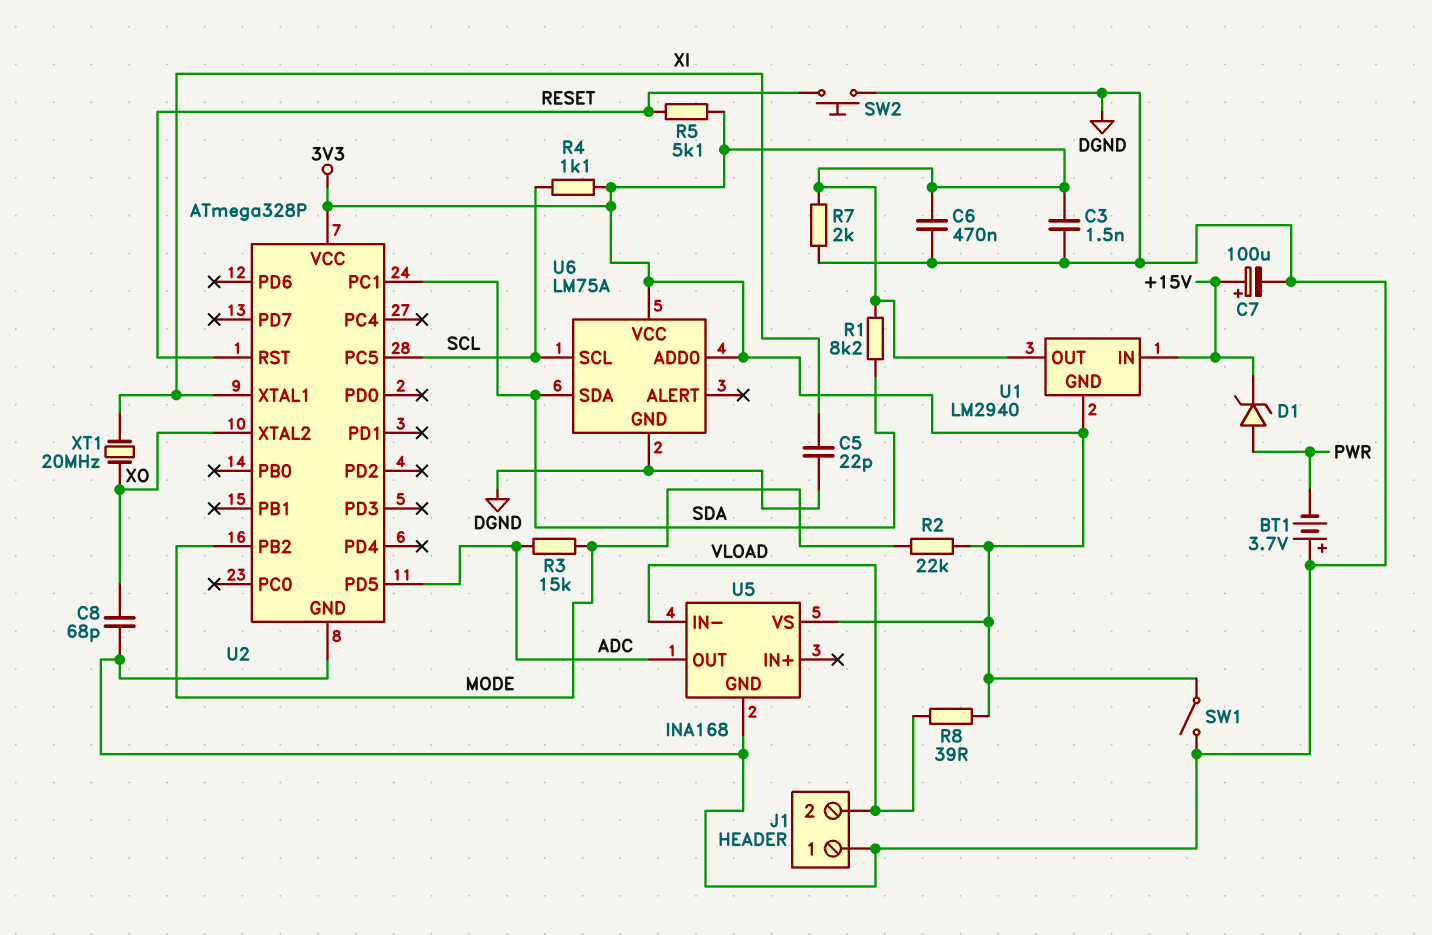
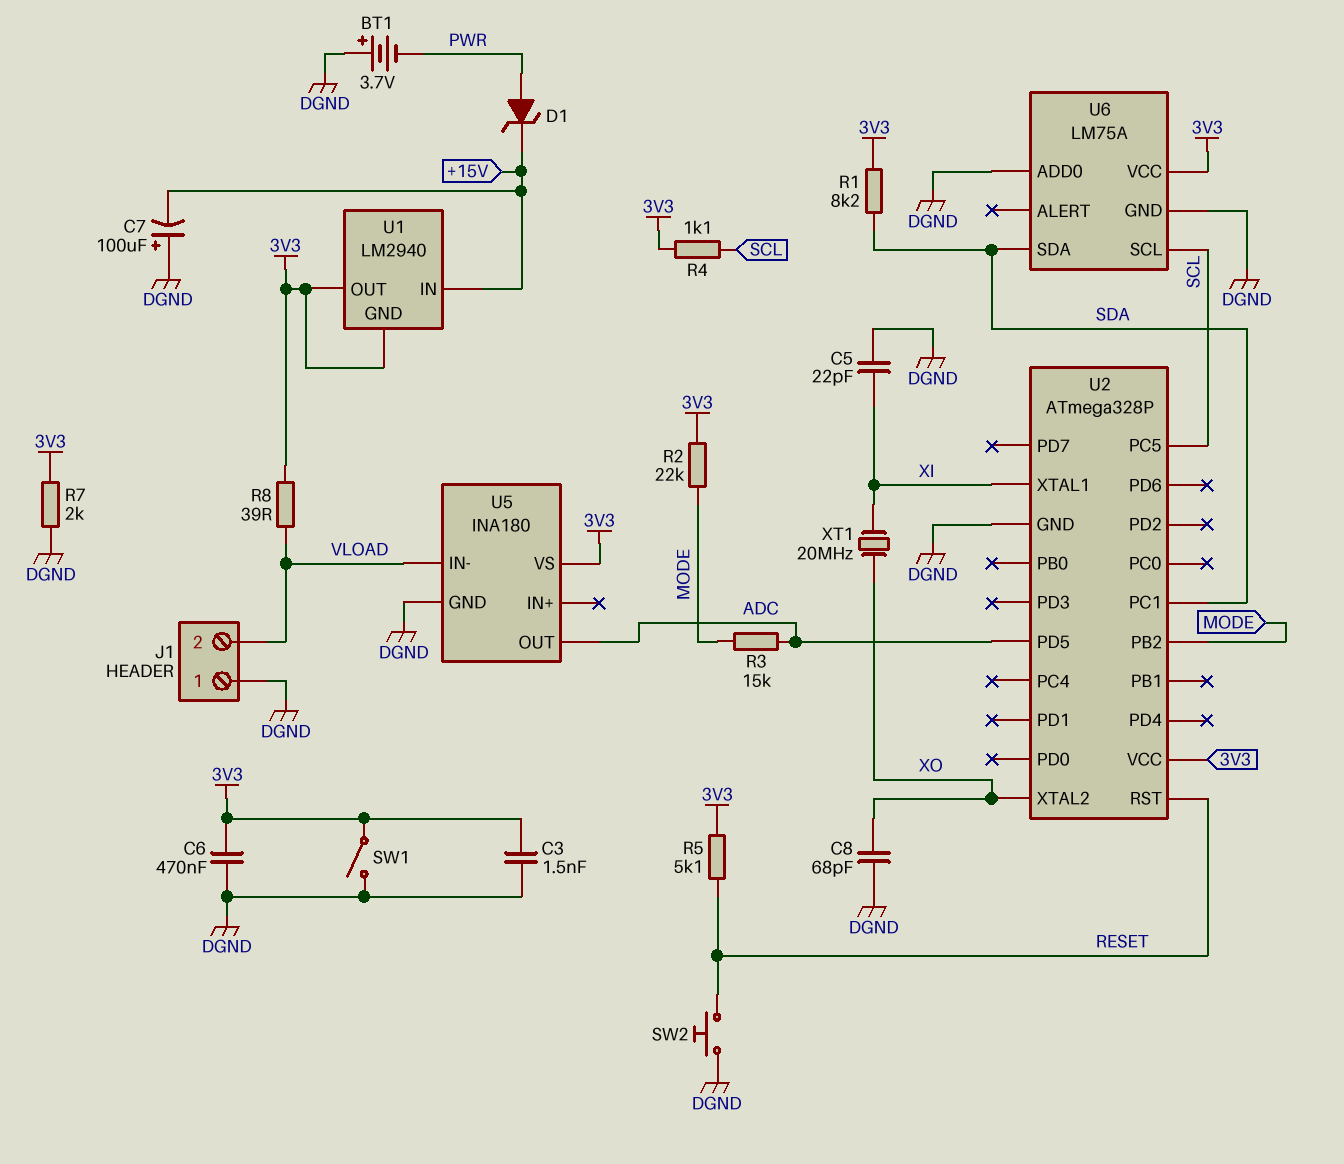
C7: 100uF (plus +15V, minus DGND) -> 100uF (plus DGND, minus +15V)
U5: INA168 -> INA180
U6 pin ADD0: 3V3 -> DGND

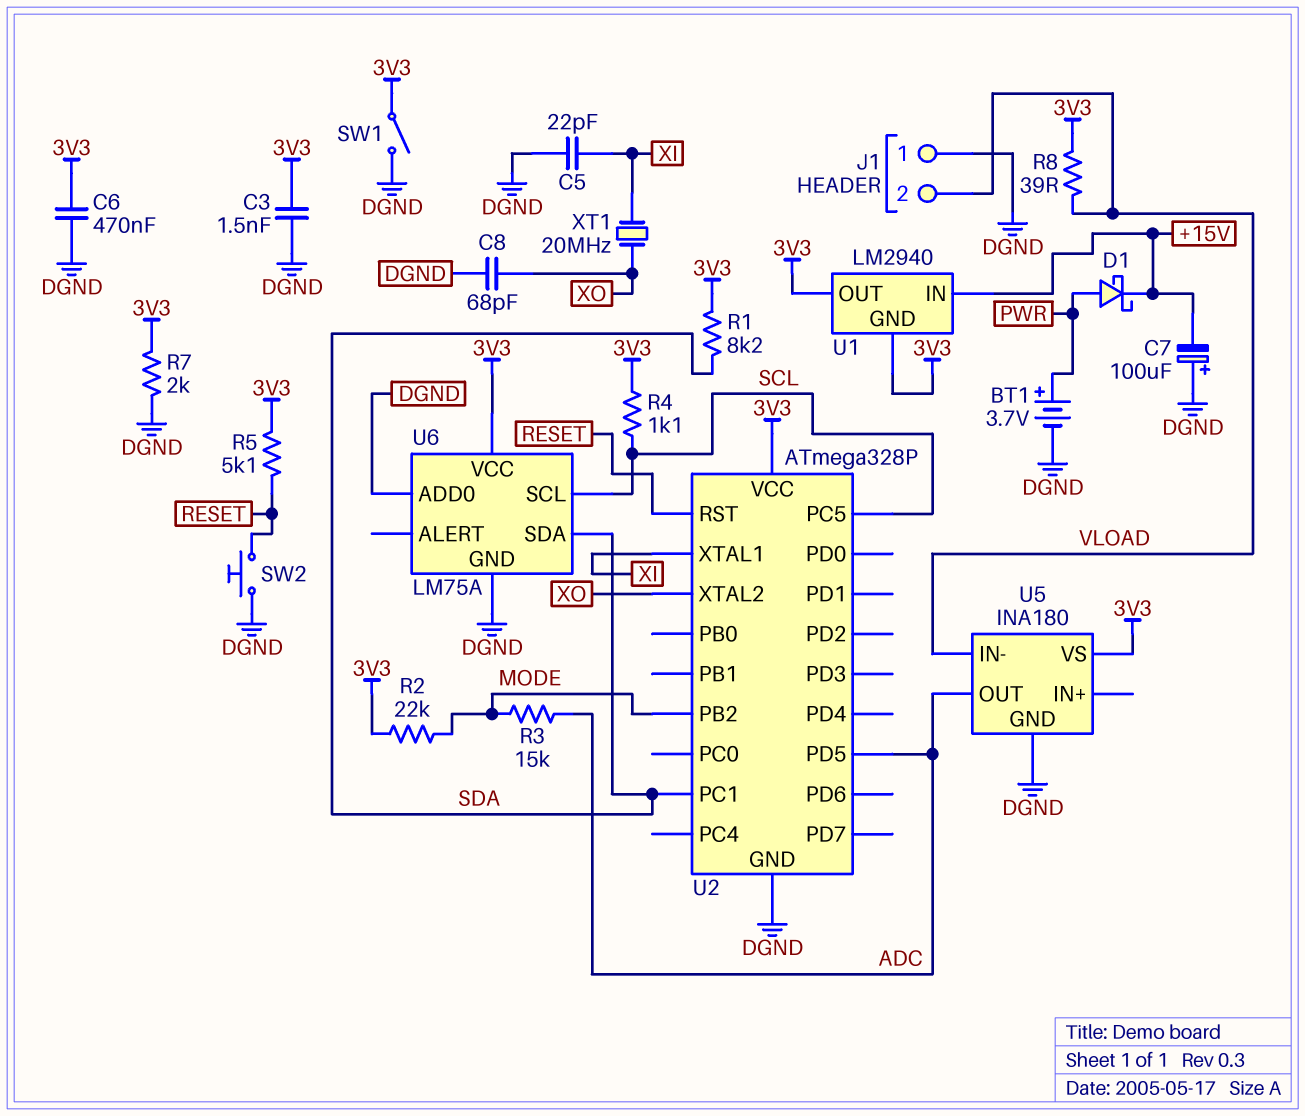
BT1: 3.7V (plus DGND, minus PWR) -> 3.7V (plus PWR, minus DGND)
D1: zener (A PWR, K +15V) -> schottky (A PWR, K +15V)

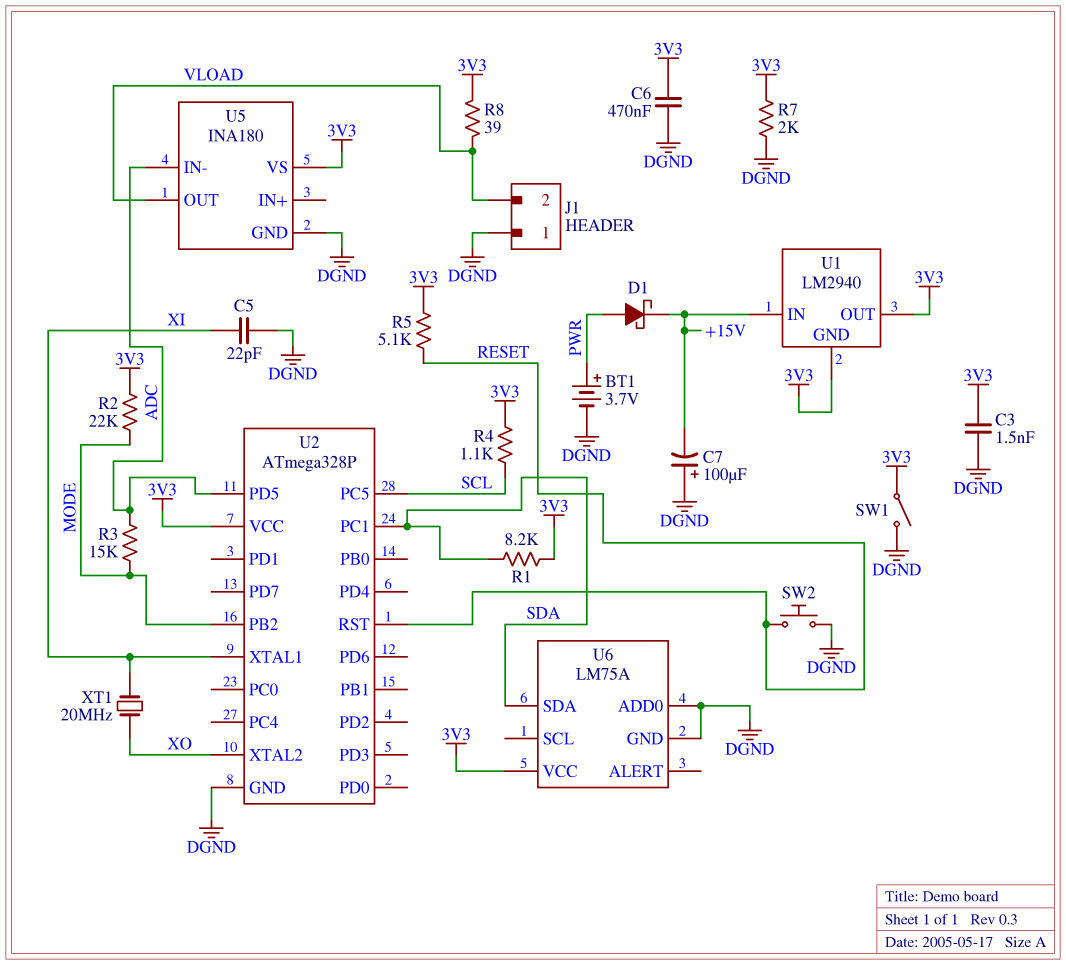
C8: 68pF (DGND, XO) -> none
U5 pin IN-: VLOAD -> ADC
U5 pin OUT: ADC -> VLOAD
U6 pin SCL: SCL -> none

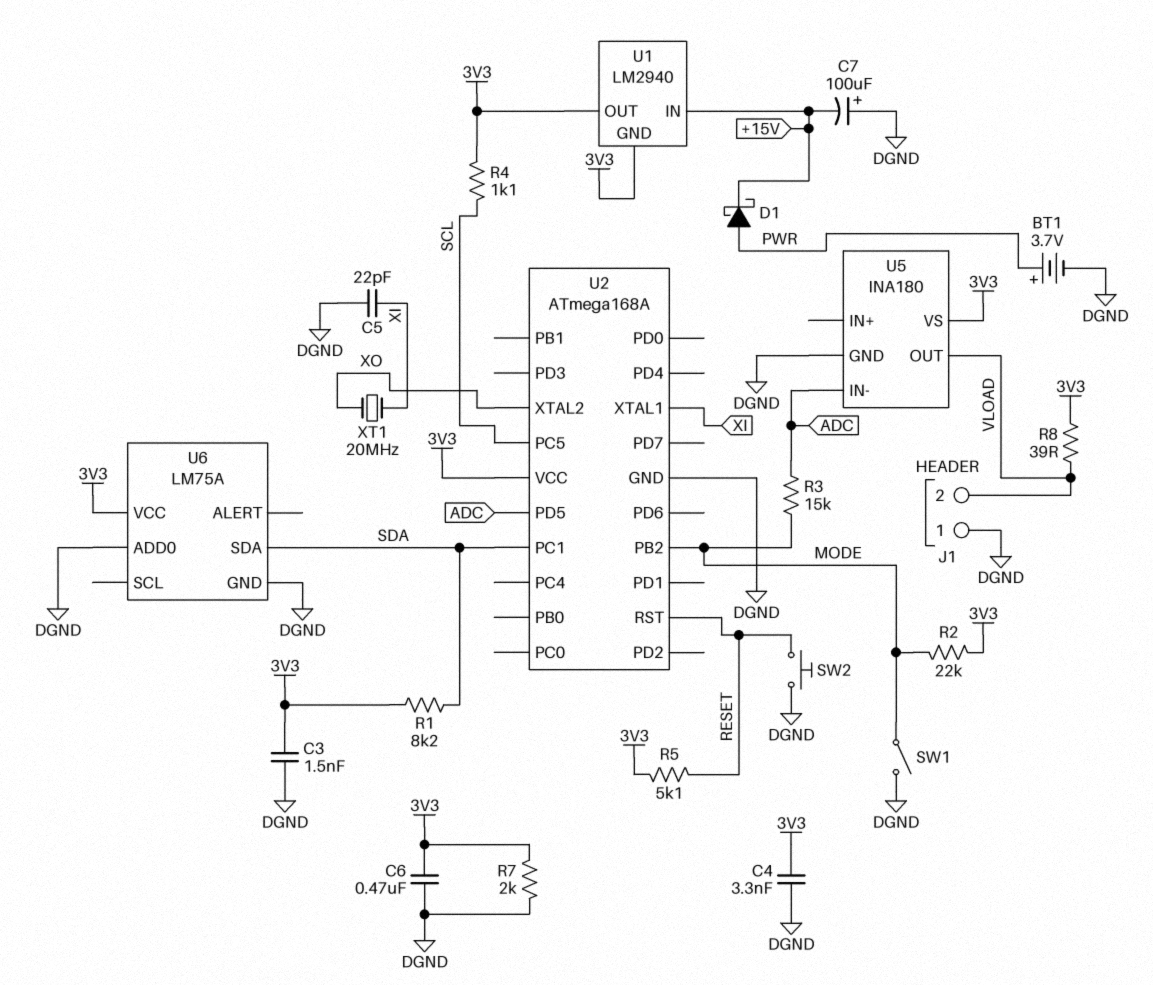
C4: none -> 3.3nF (3V3, DGND)
SW1: switch (3V3, DGND) -> switch (DGND, MODE)
U2: ATmega328P -> ATmega168A

